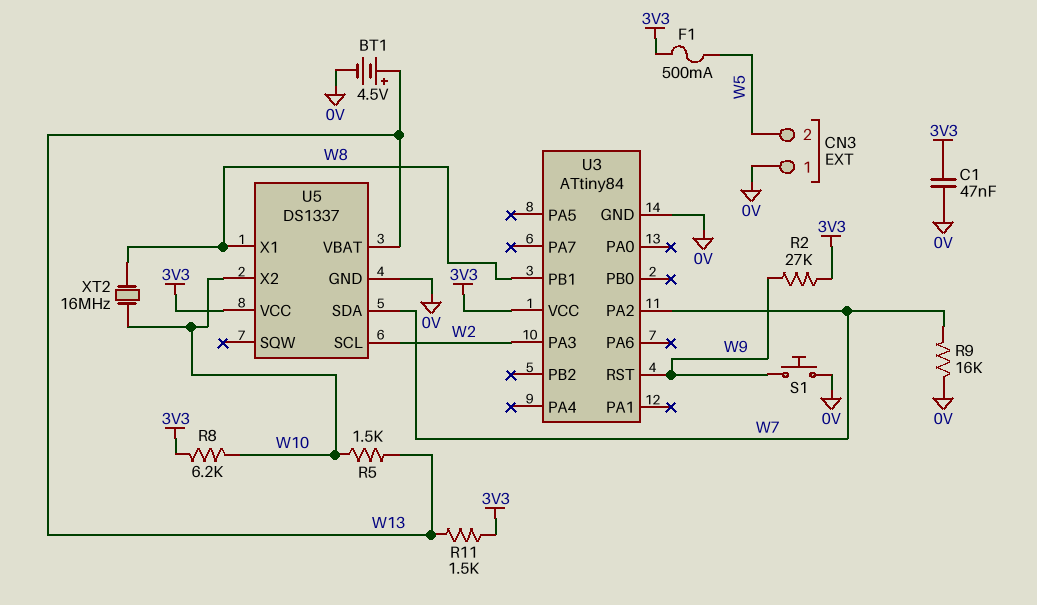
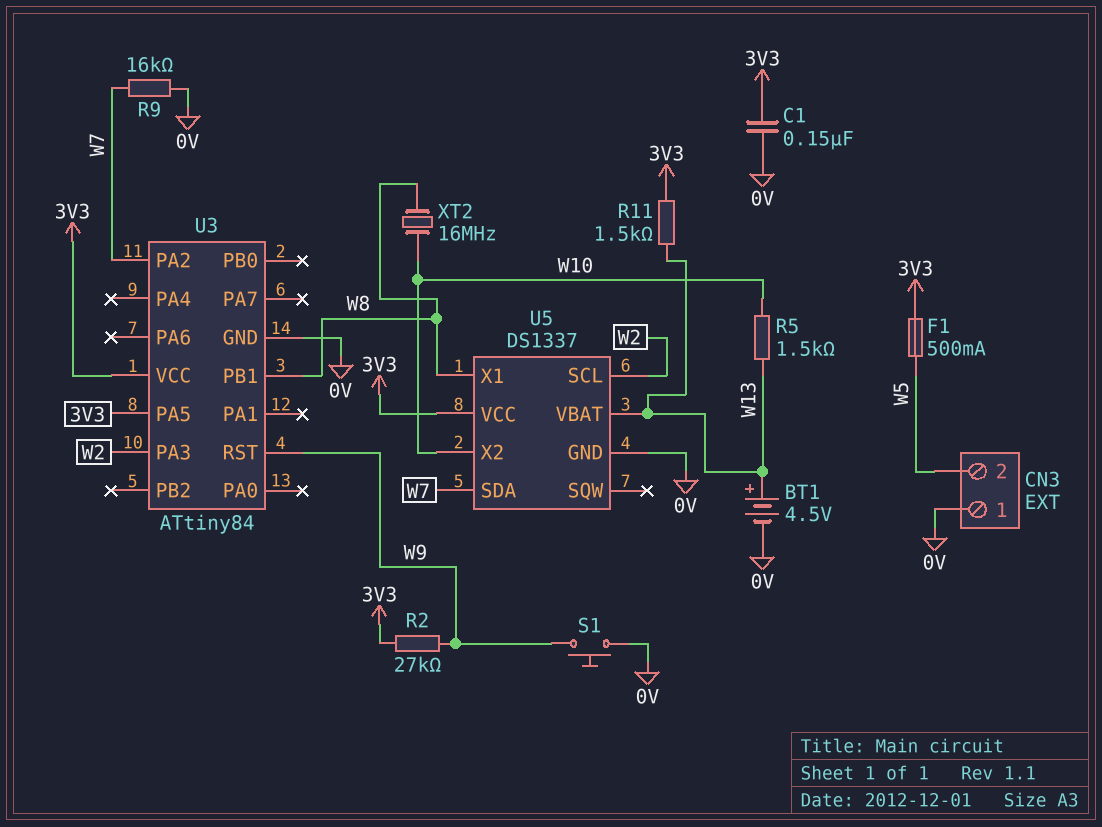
C1: 47nF (0V, 3V3) -> 150nF (0V, 3V3)
R8: 6.2k (3V3, W10) -> none
U3 pin PA5: none -> 3V3

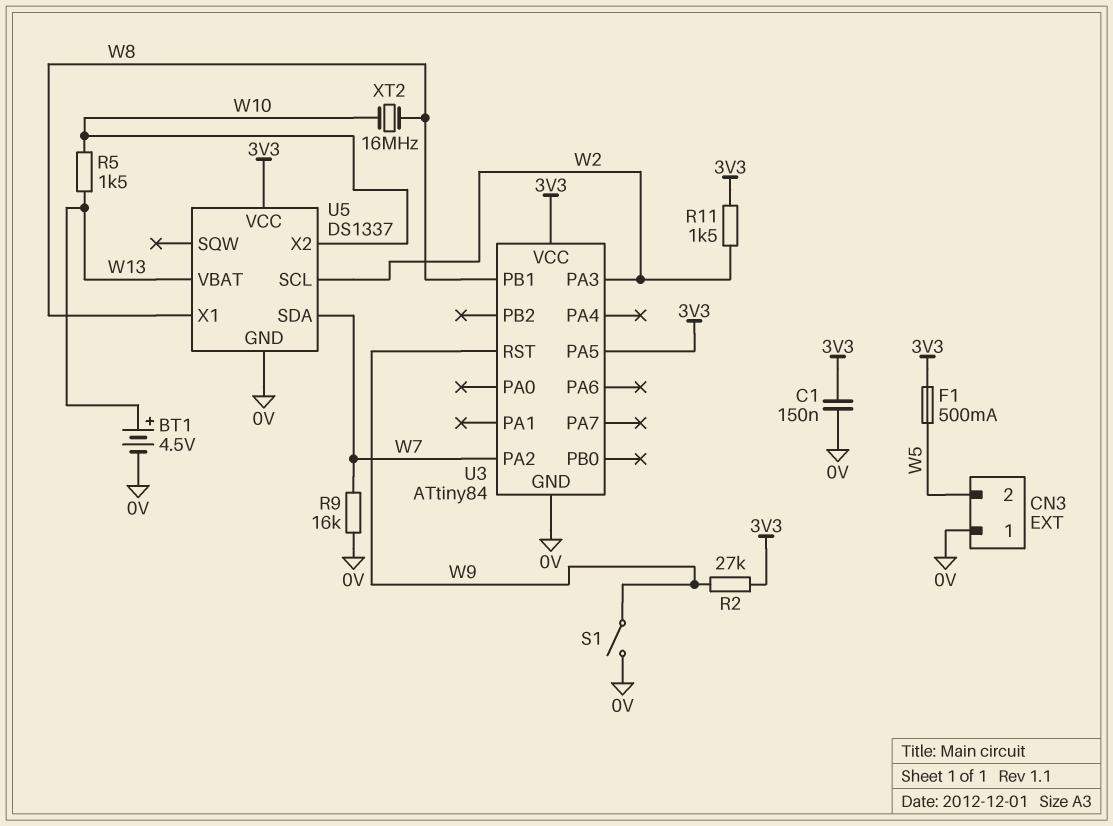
R11: 1.5k (3V3, W13) -> 1.5k (3V3, W2)
S1: button (0V, W9) -> switch (0V, W9)

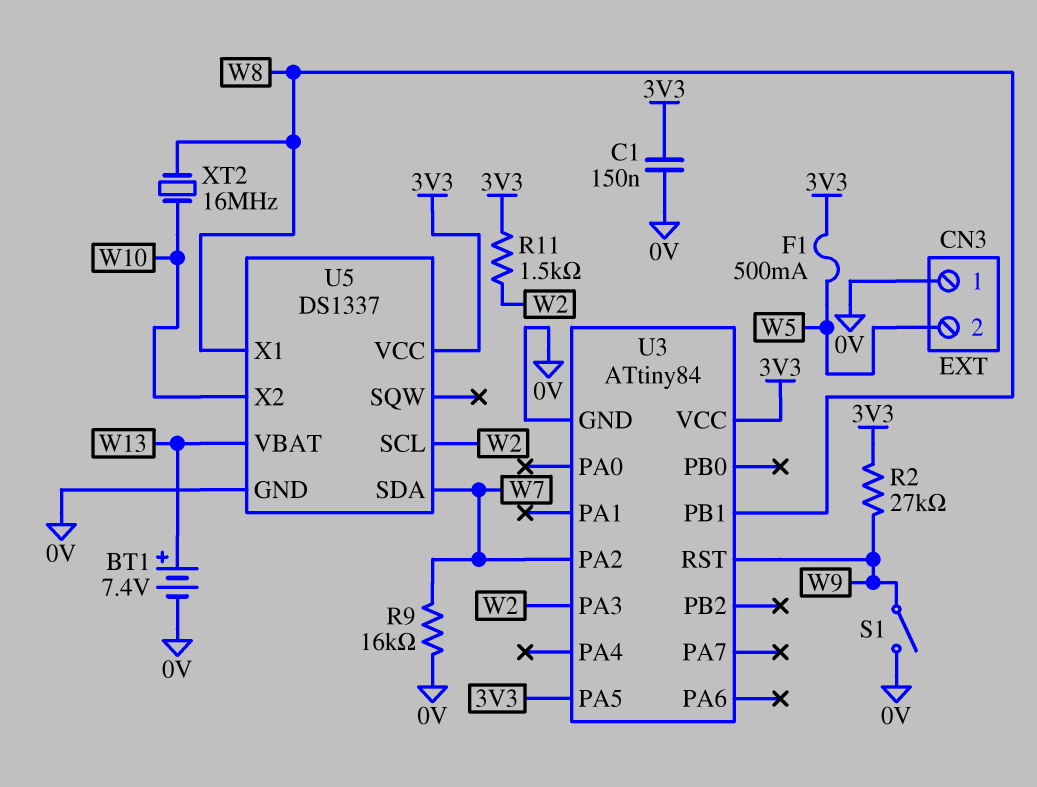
BT1: 4.5V (plus W13, minus 0V) -> 7.4V (plus W13, minus 0V)
R5: 1.5k (W10, W13) -> none

